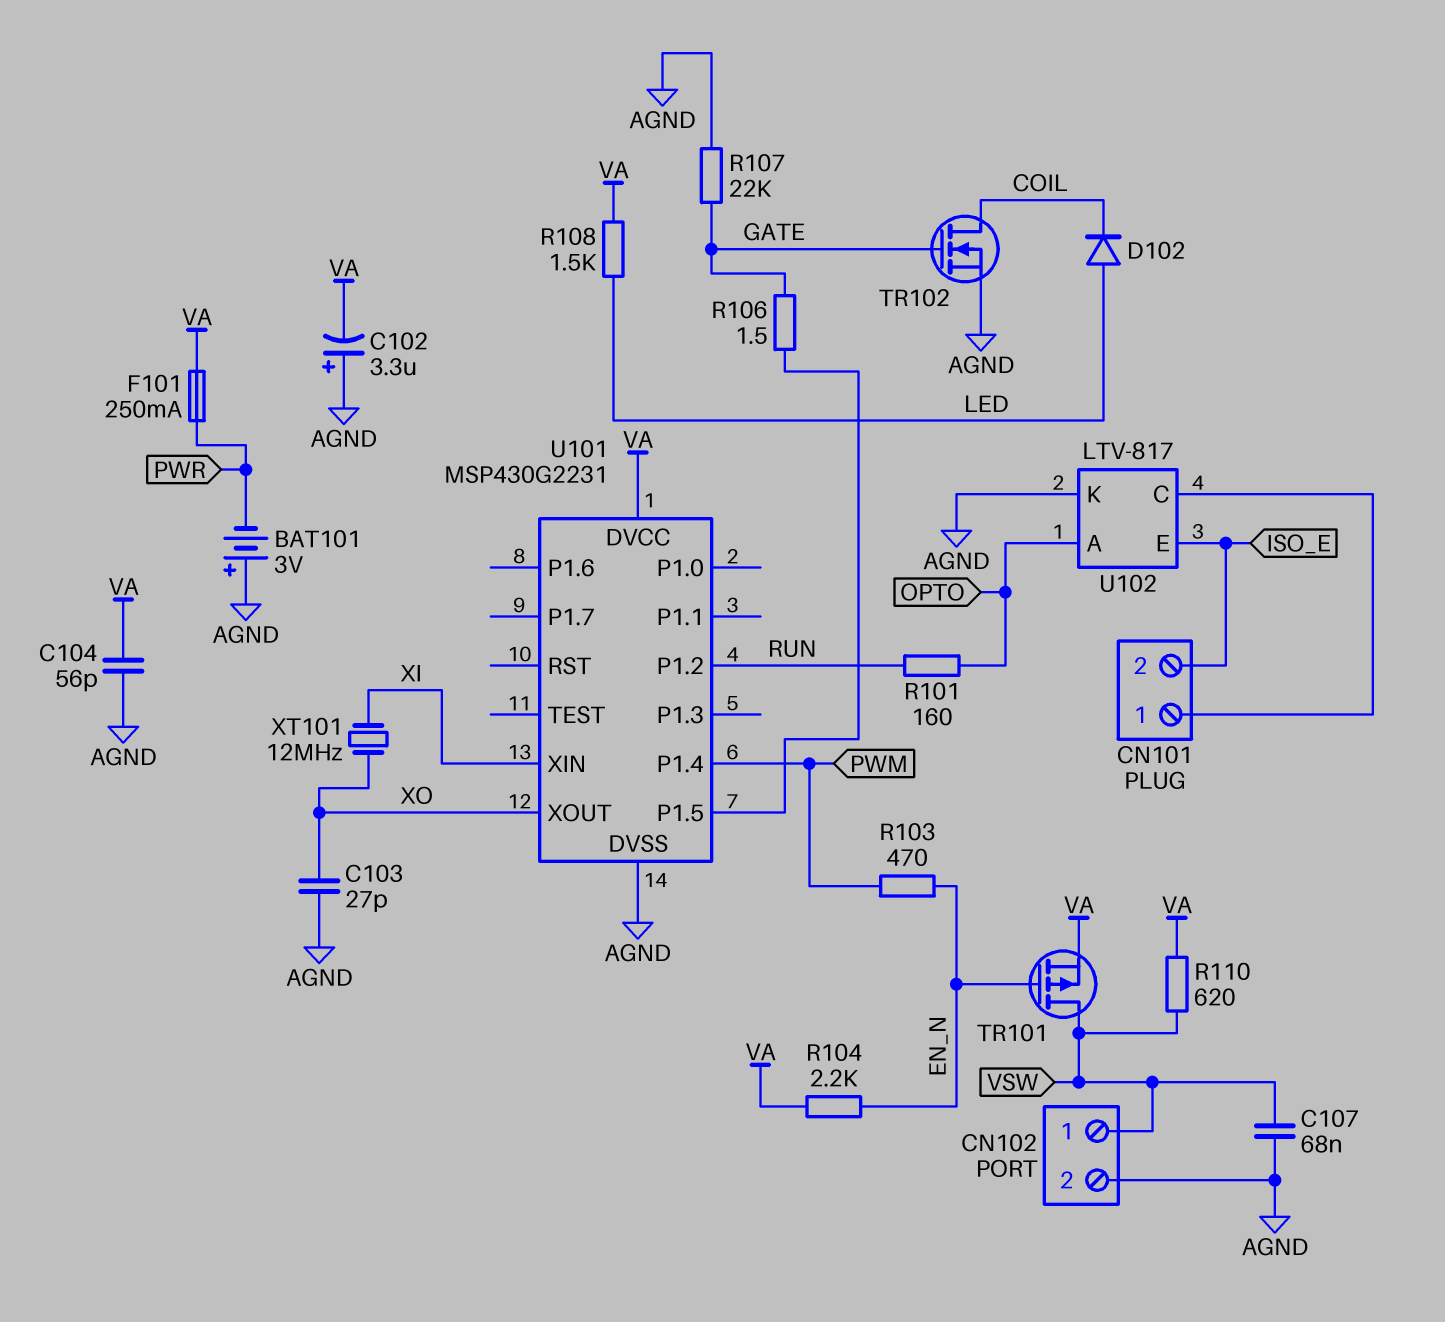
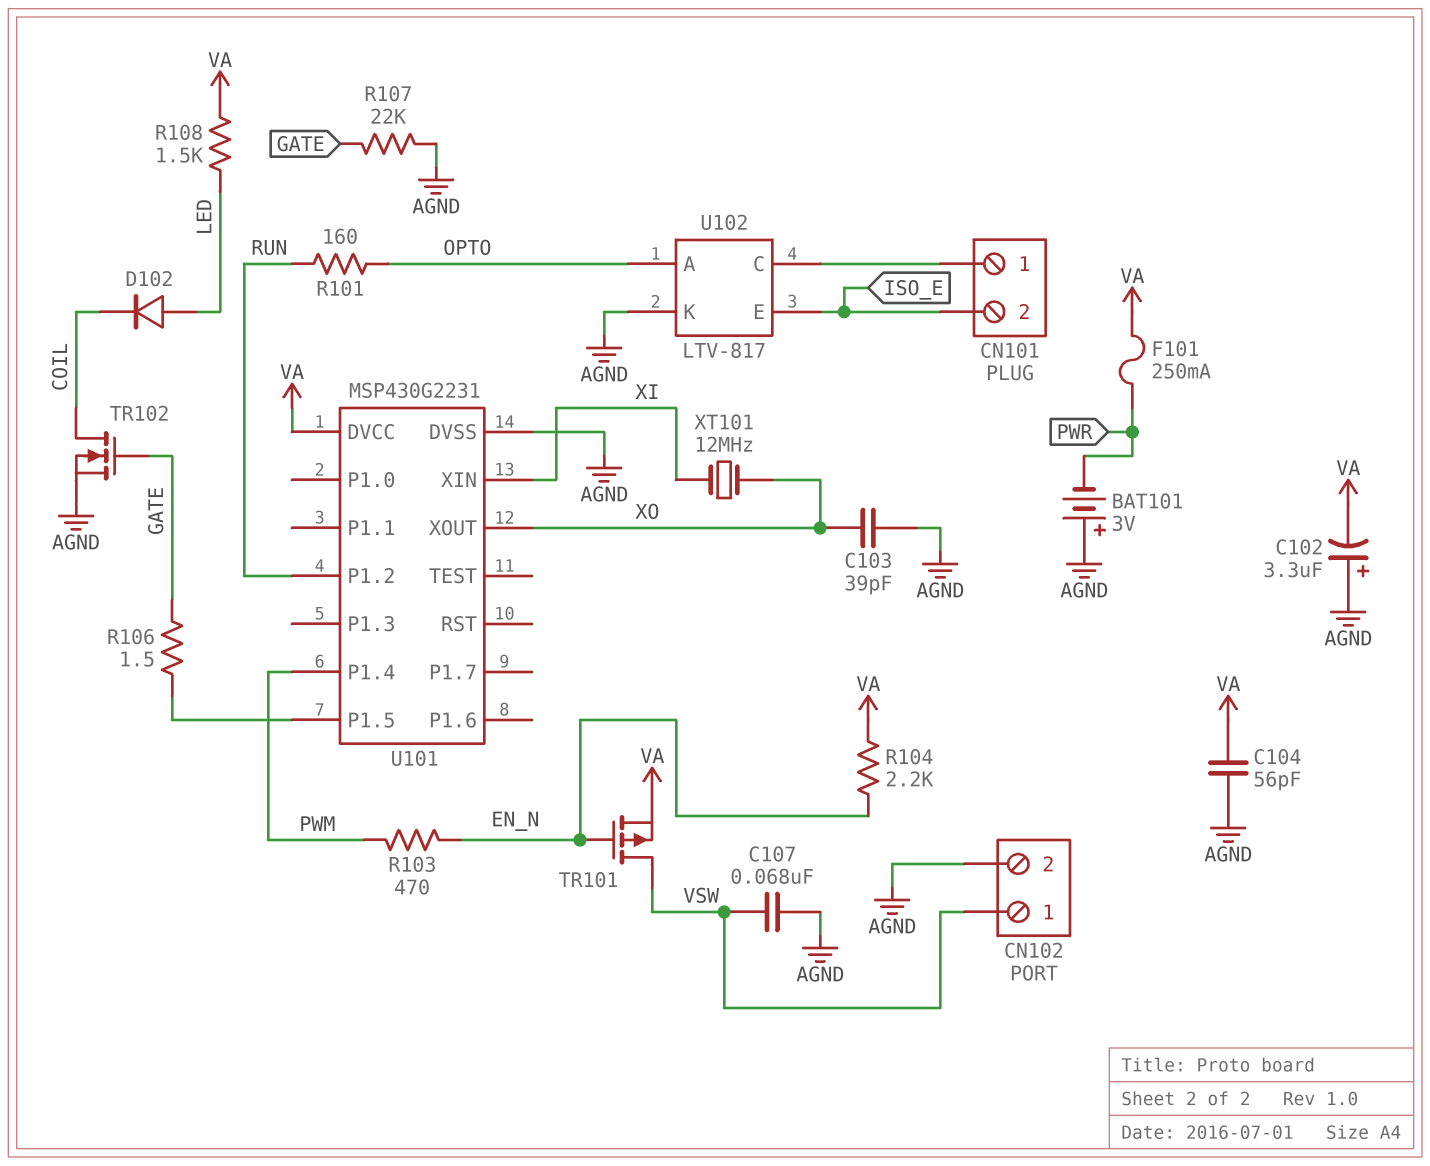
C103: 27pF (AGND, XO) -> 39pF (AGND, XO)
R110: 620 (VA, VSW) -> none

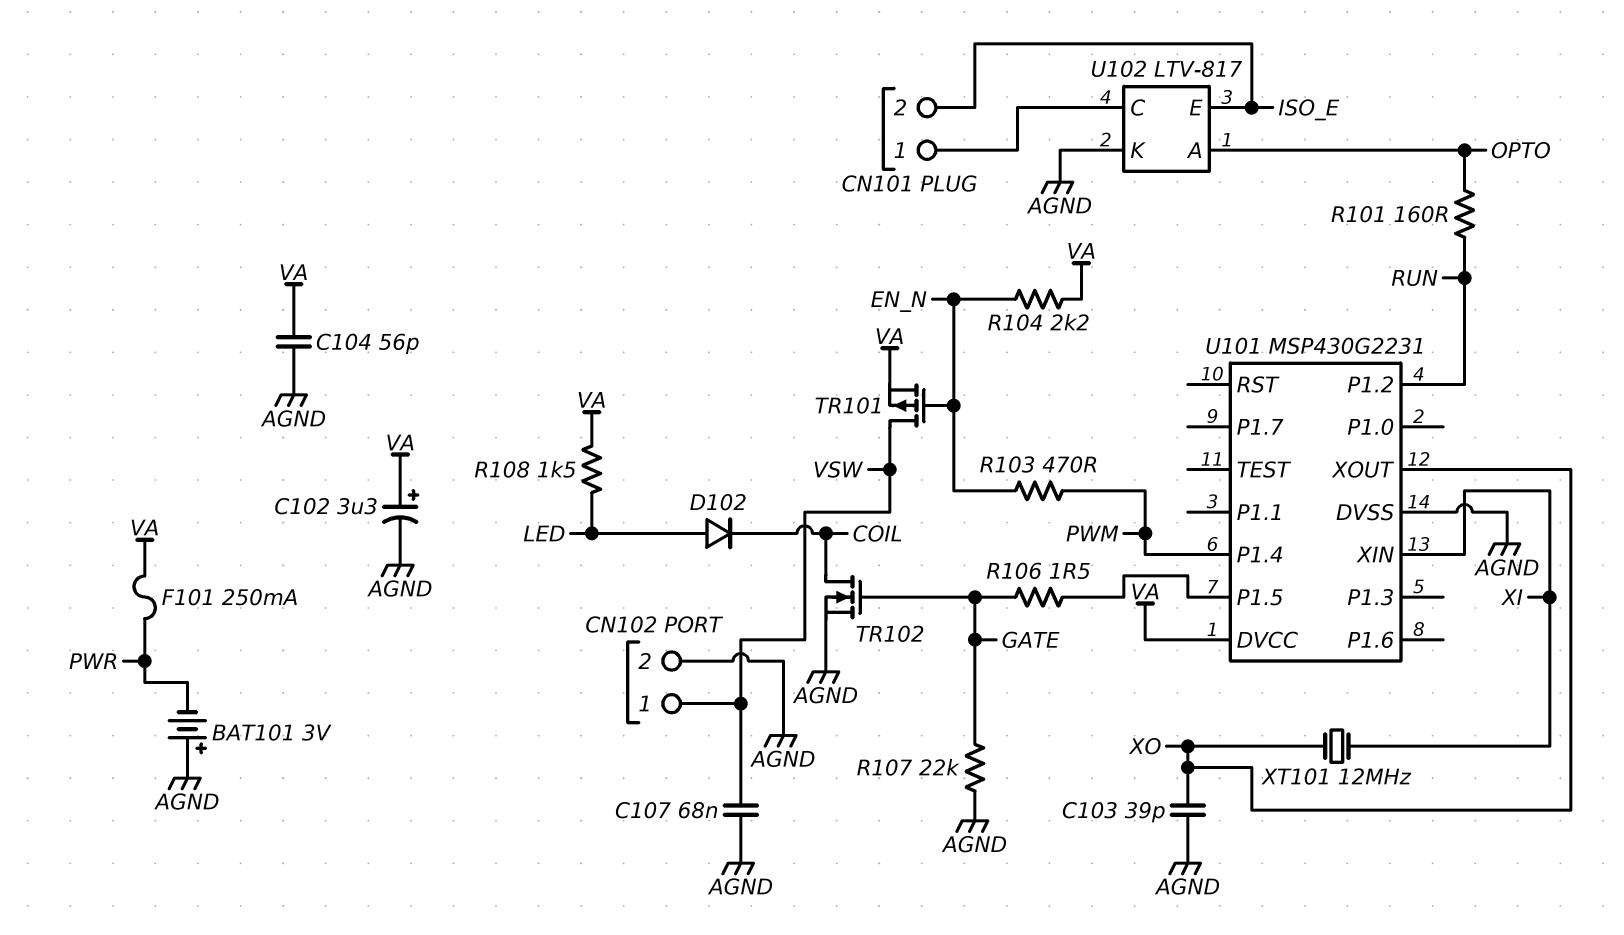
C102: 3.3uF (plus AGND, minus VA) -> 3.3uF (plus VA, minus AGND)

